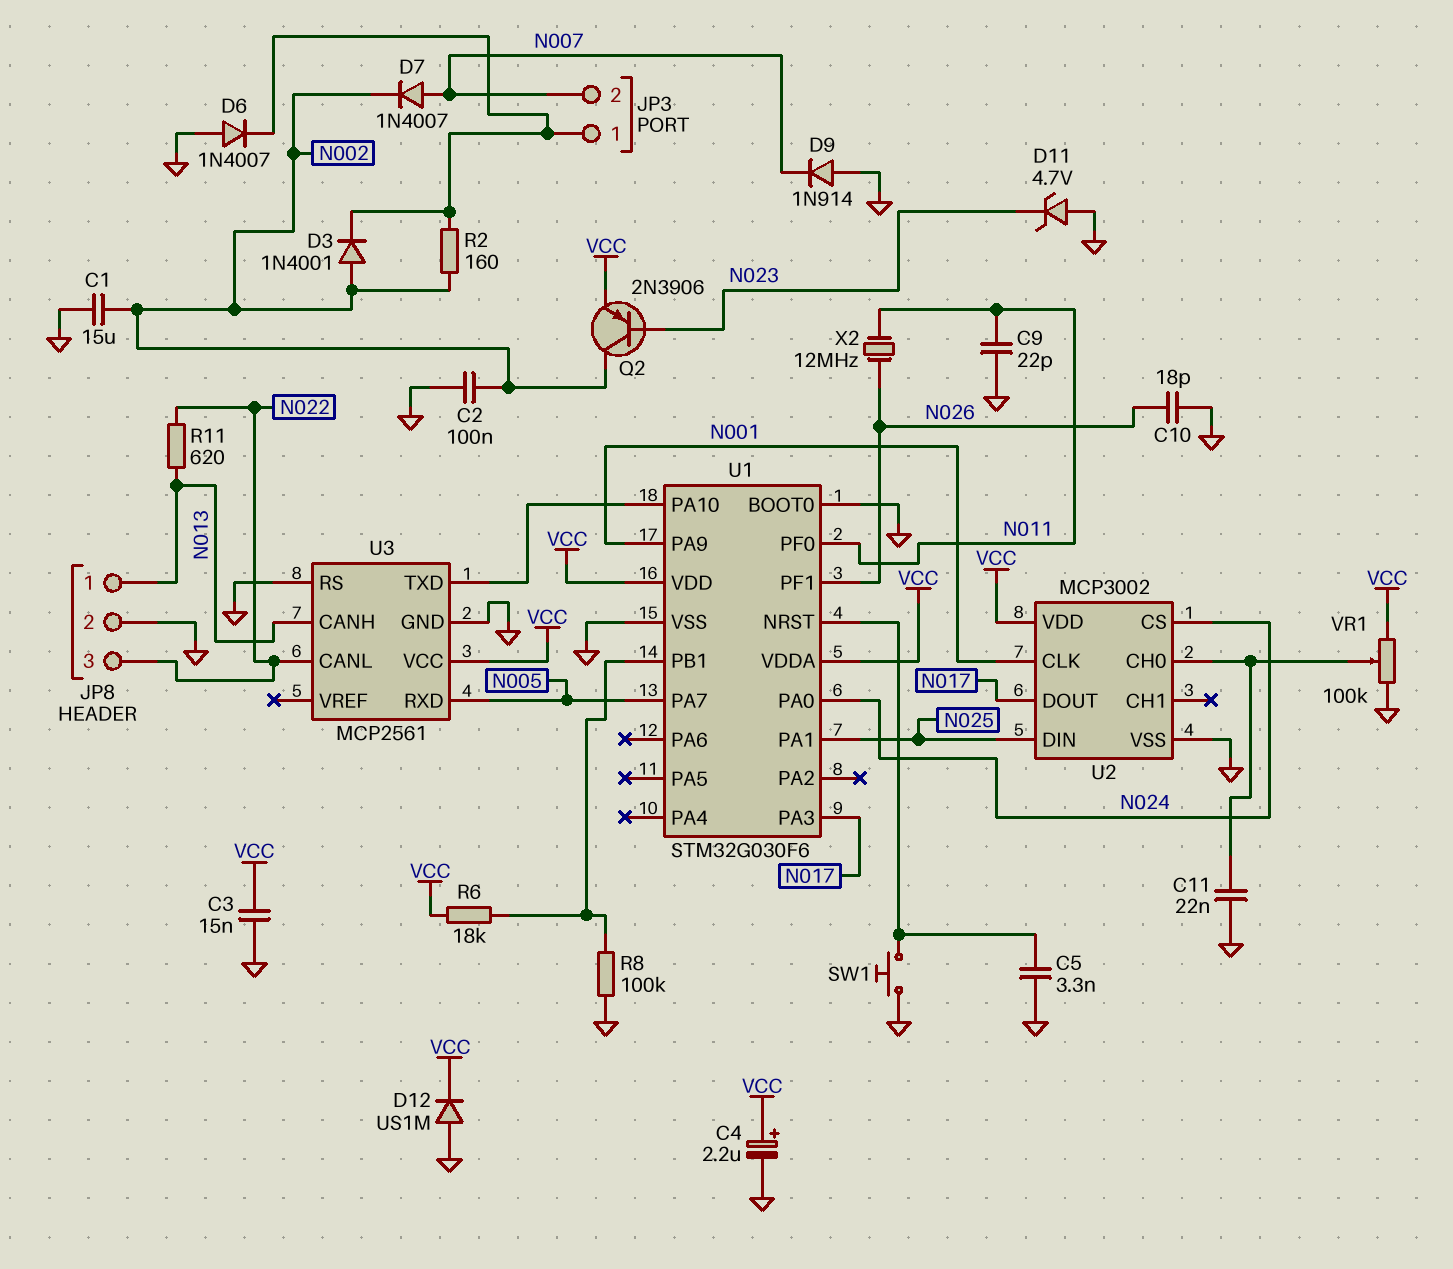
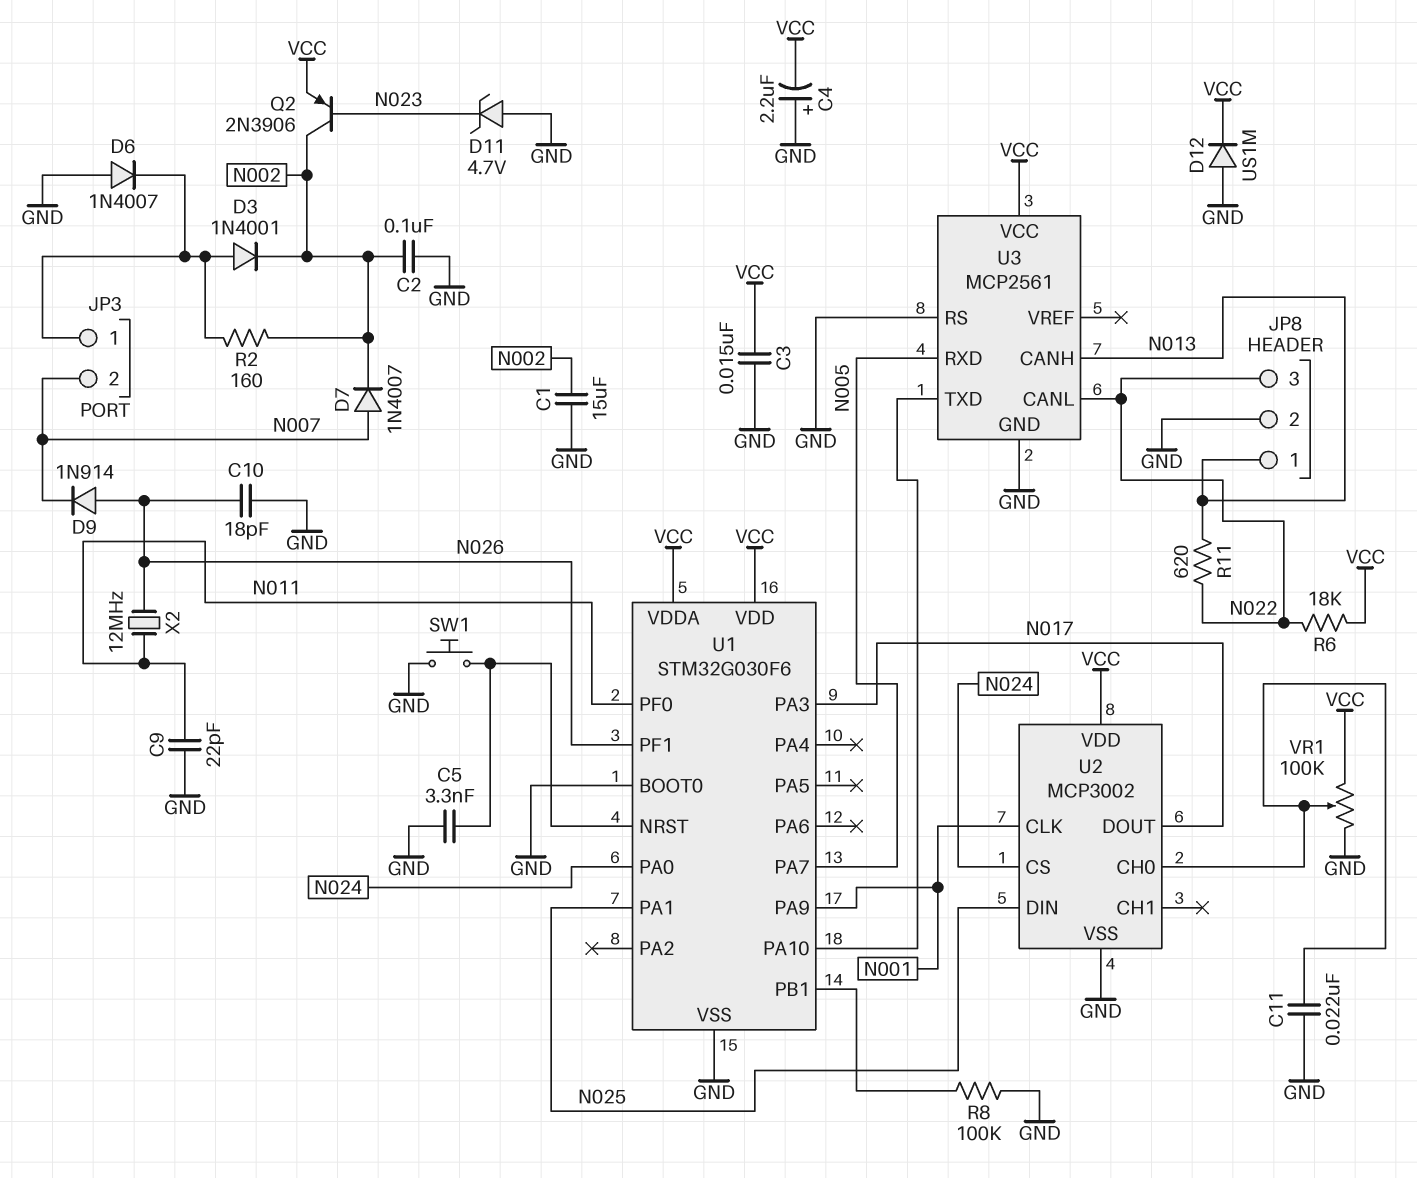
C4: 2.2uF (plus VCC, minus GND) -> 2.2uF (plus GND, minus VCC)
D3: diode 1N4001 (A N002, K JP3/1) -> diode 1N4001 (A JP3/1, K N002)
D9: diode 1N914 (A GND, K N007) -> diode 1N914 (A N026, K N007)
R6: 18k (U1/PB1, VCC) -> 18k (N022, VCC)

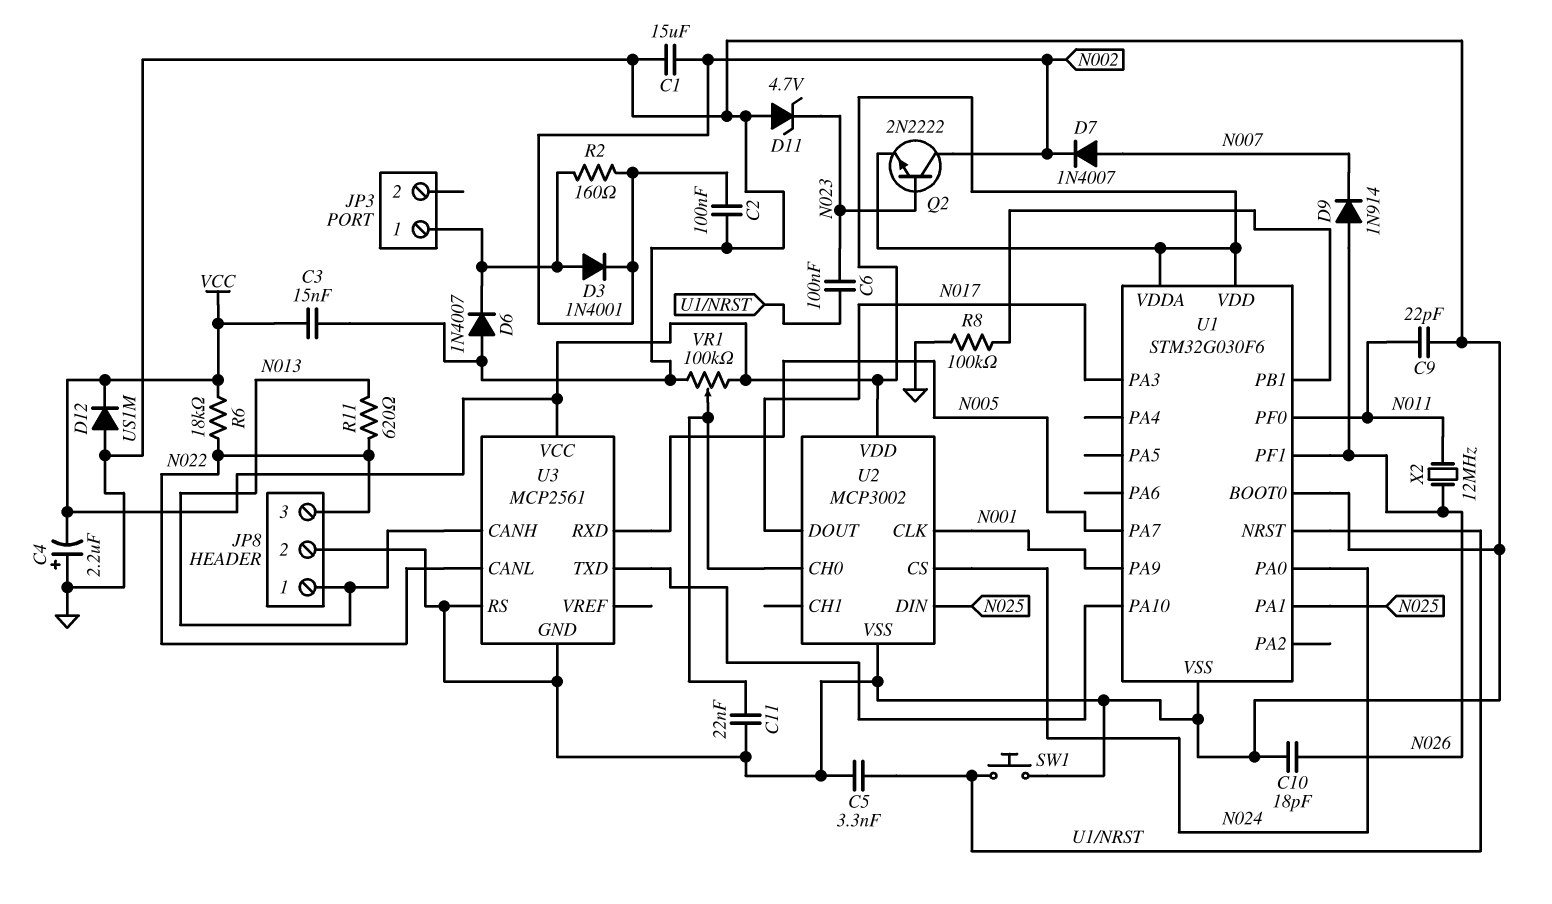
C6: none -> 100nF (N023, U1/NRST)
JP3 pin 2: N007 -> none
Q2: PNP 2N3906 (B N023, C N002, E VCC) -> NPN 2N2222 (B N023, C N002, E VCC)

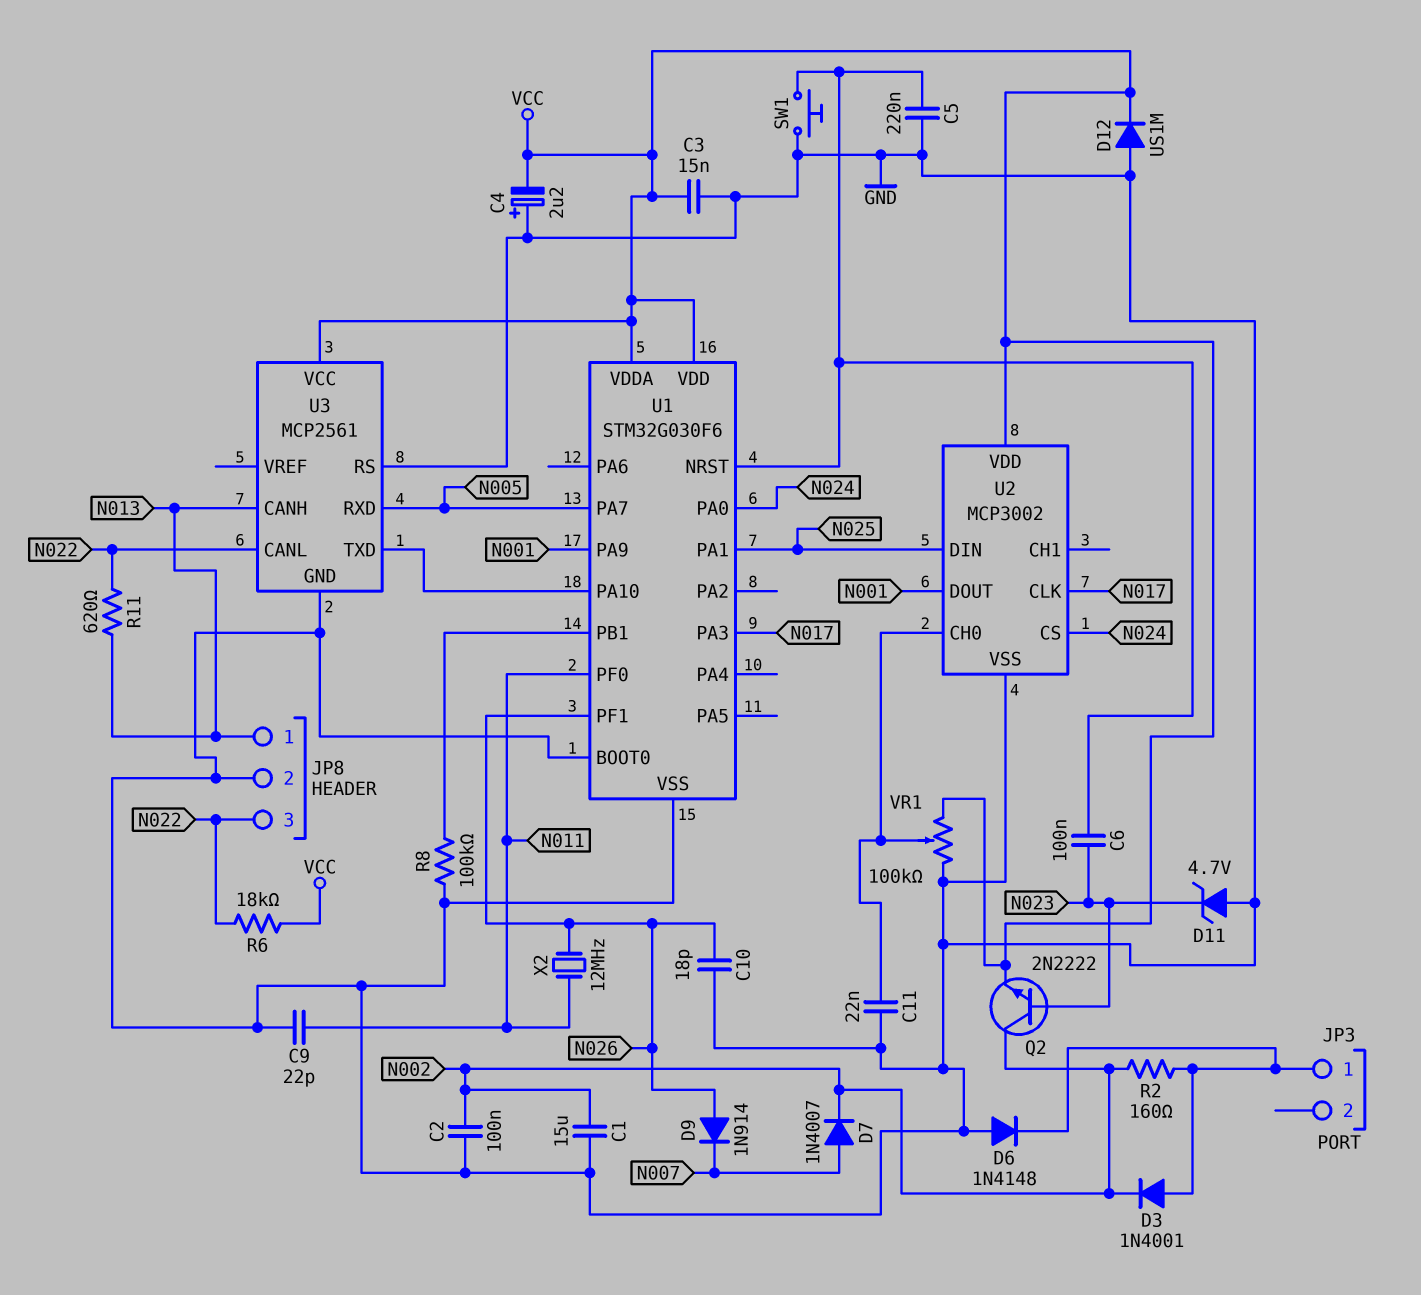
C5: 3.3nF (GND, U1/NRST) -> 220nF (GND, U1/NRST)
D6: diode 1N4007 (A GND, K JP3/1) -> diode 1N4148 (A GND, K JP3/1)
U2 pin CLK: N001 -> N017
U2 pin DOUT: N017 -> N001

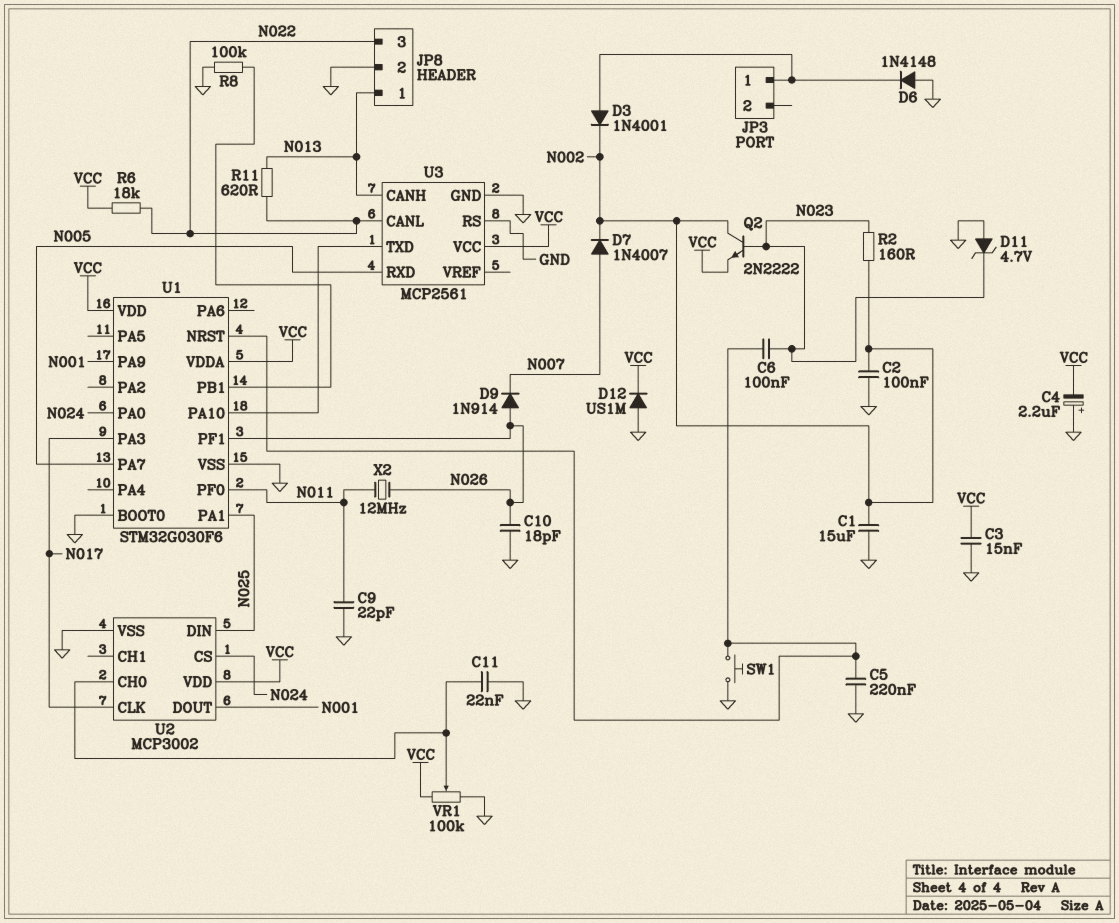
R2: 160 (JP3/1, N002) -> 160 (N002, N023)

